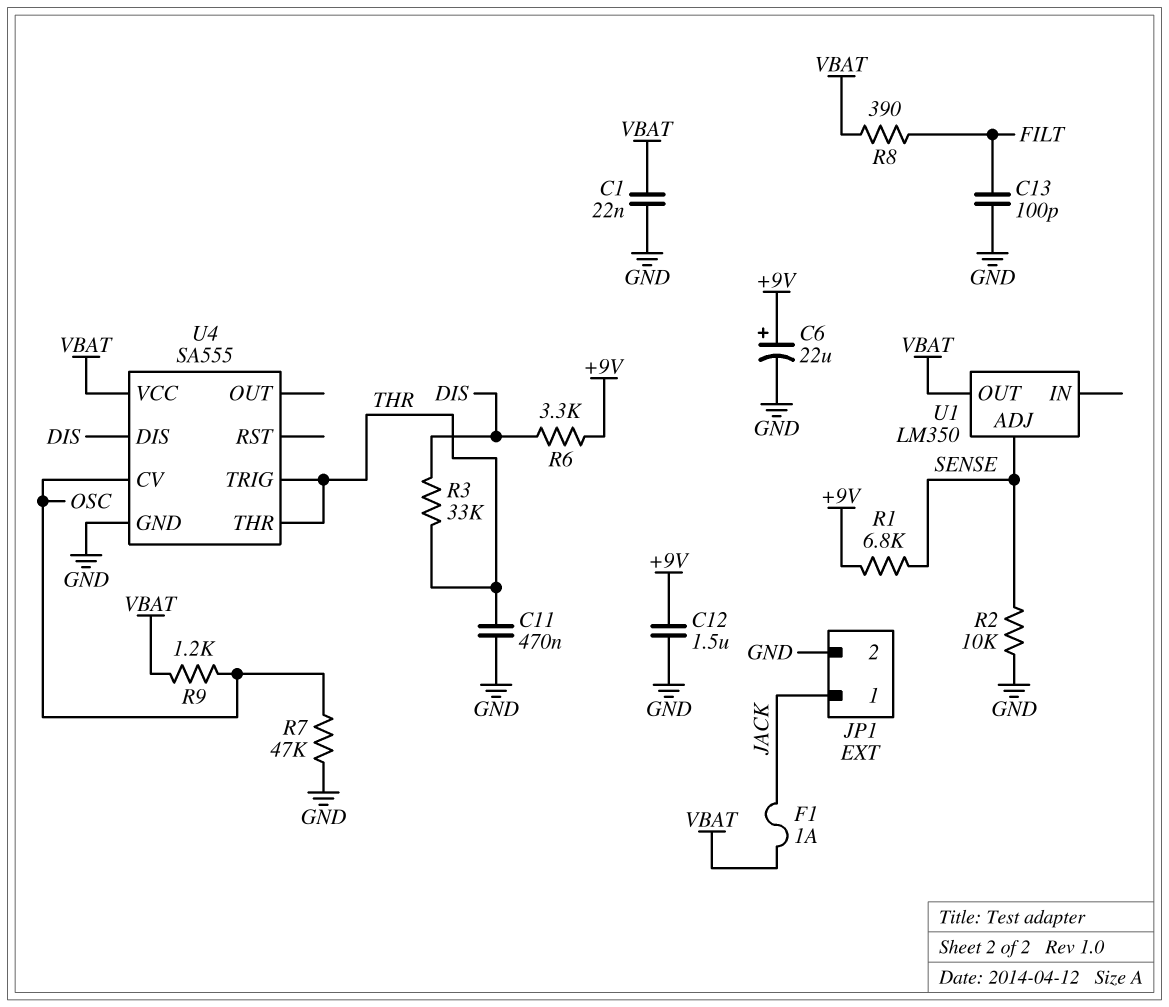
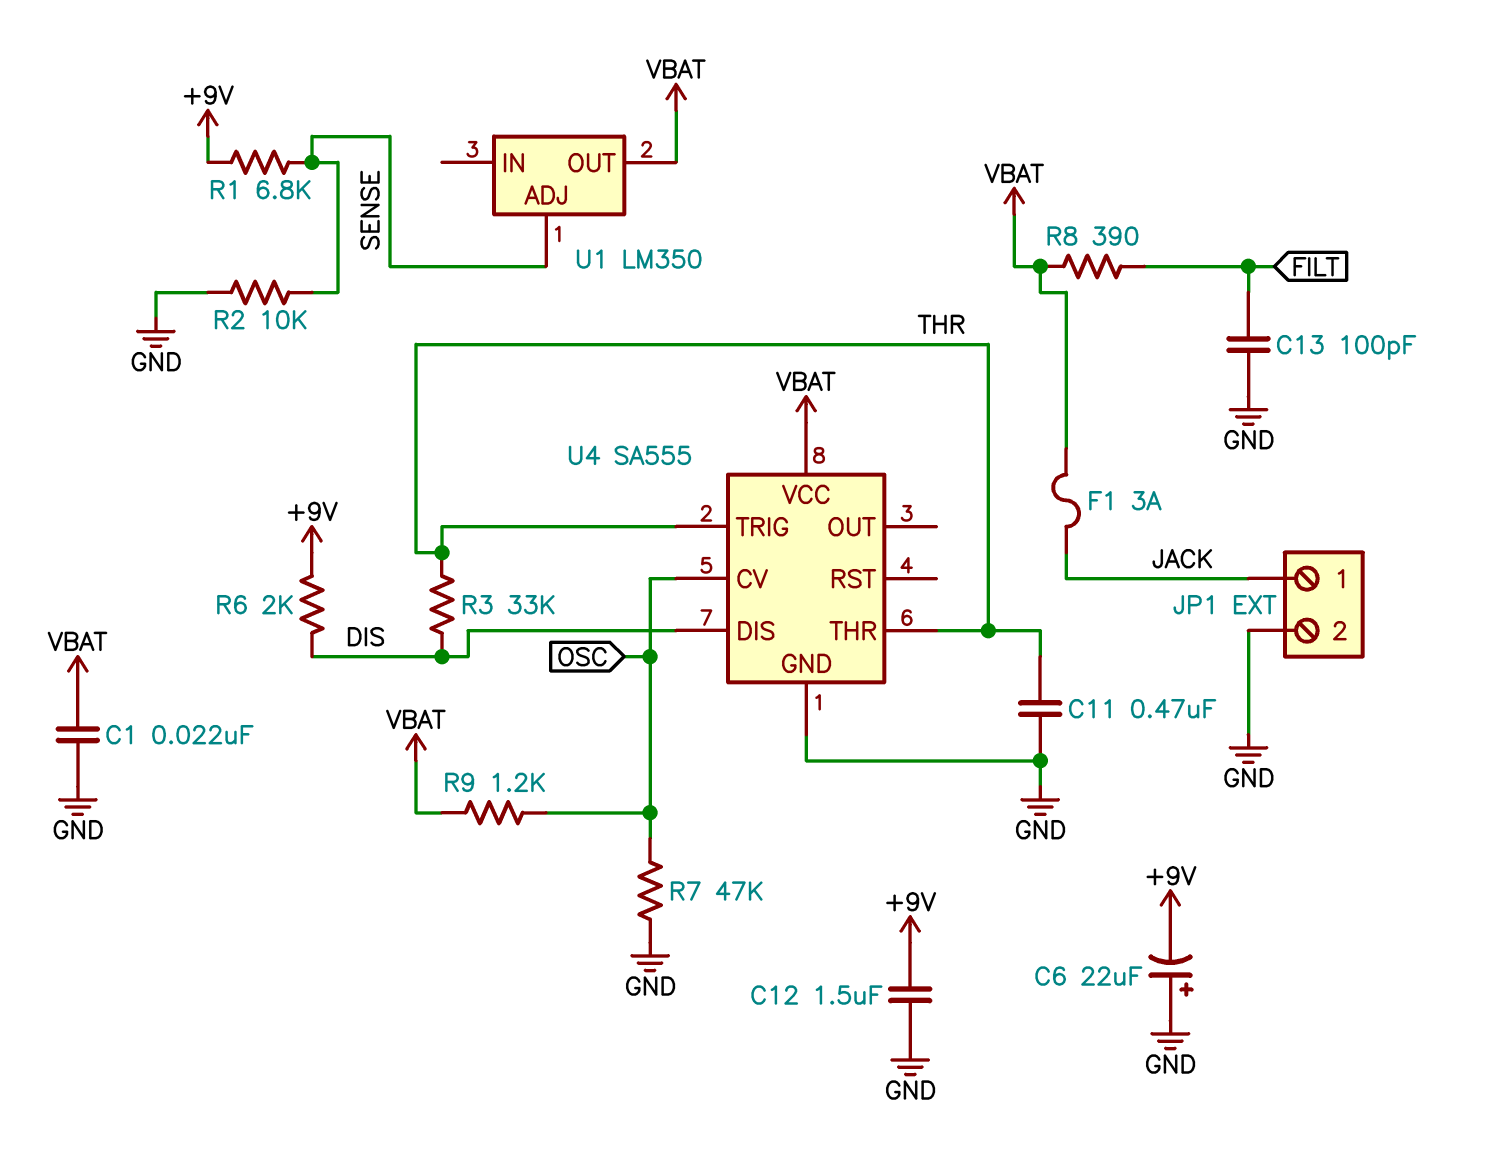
C6: 22uF (plus +9V, minus GND) -> 22uF (plus GND, minus +9V)
F1: 1A (JACK, VBAT) -> 3A (JACK, VBAT)
R6: 3.3k (+9V, DIS) -> 2k (+9V, DIS)

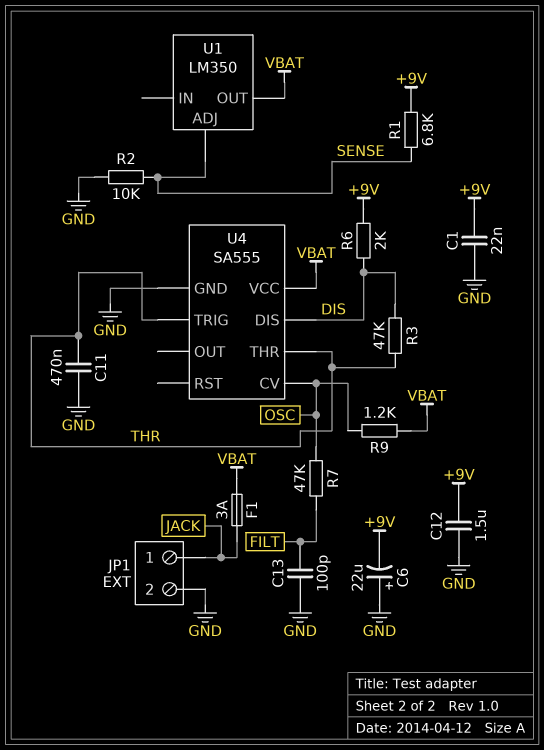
C1: 22nF (GND, VBAT) -> 22nF (+9V, GND)
R3: 33k (DIS, THR) -> 47k (DIS, THR)
R7: 47k (GND, OSC) -> 47k (FILT, OSC)
R8: 390 (FILT, VBAT) -> none

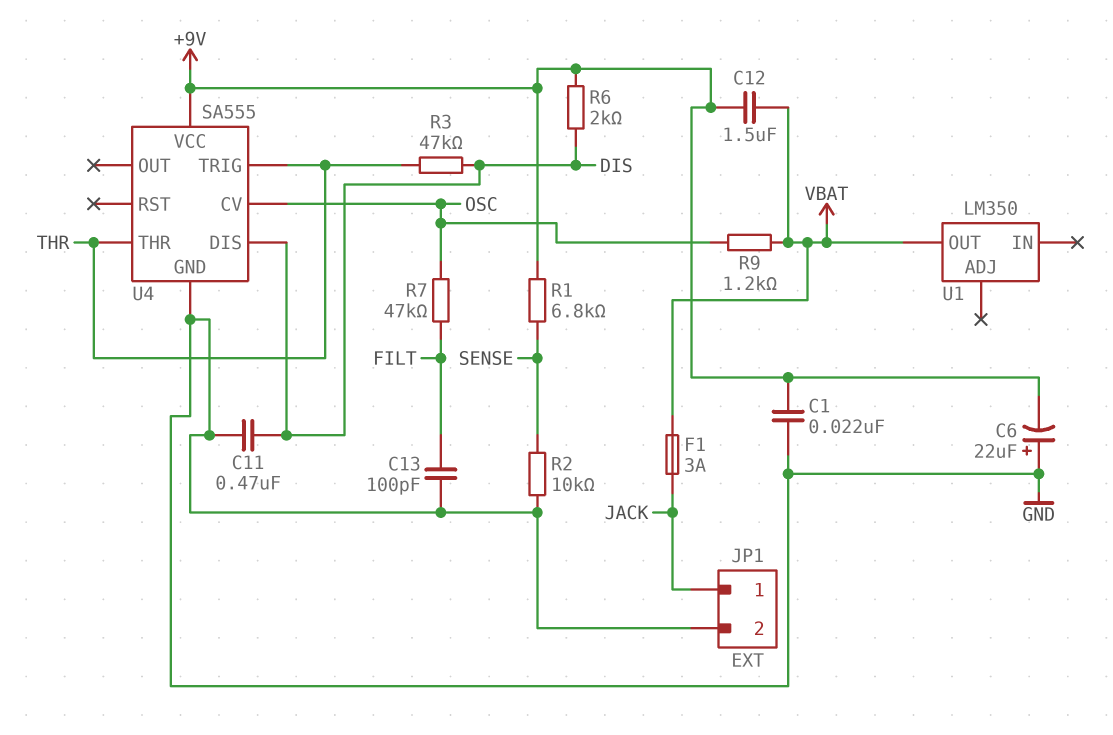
C11: 470nF (GND, THR) -> 470nF (DIS, GND)
C12: 1.5uF (+9V, GND) -> 1.5uF (+9V, VBAT)
U1 pin ADJ: SENSE -> none
U4 pin VCC: VBAT -> +9V

